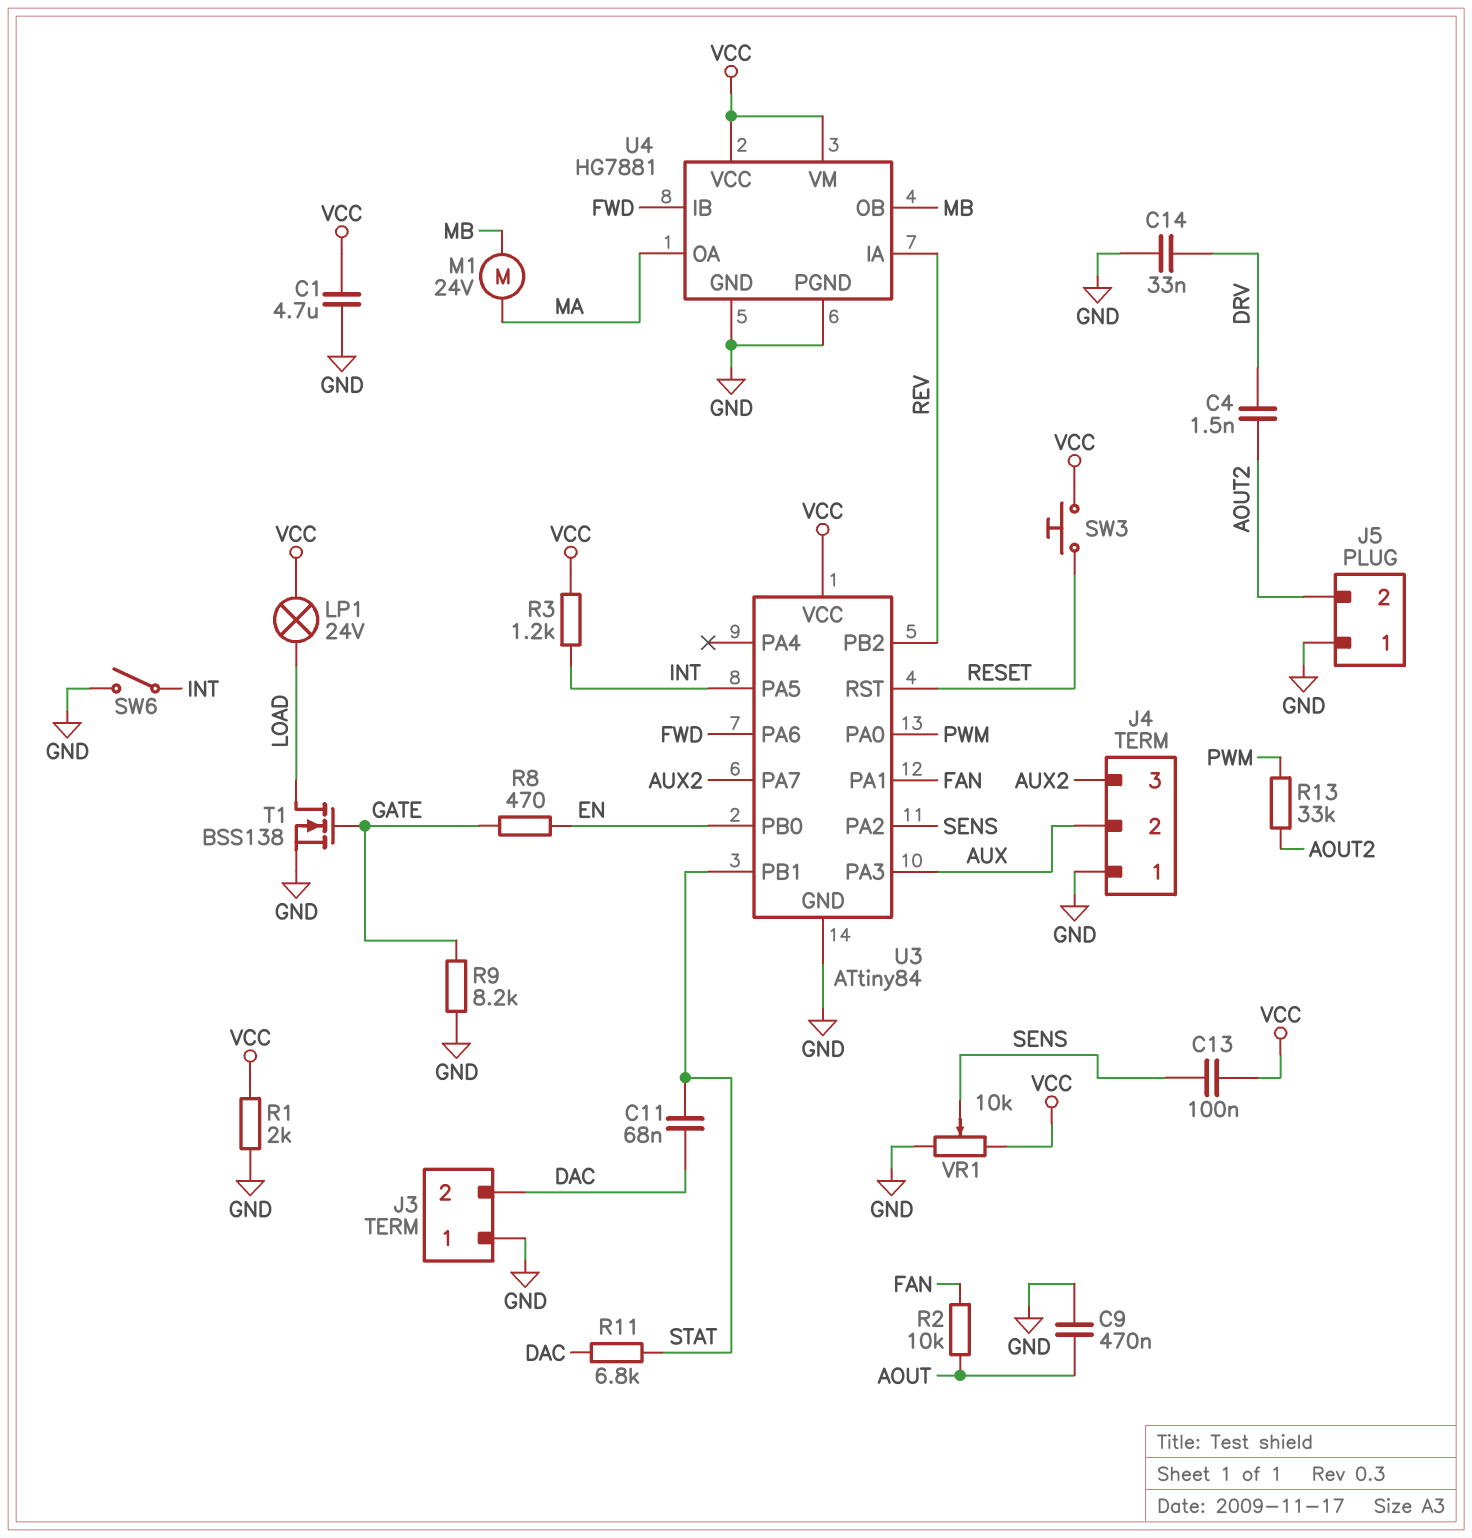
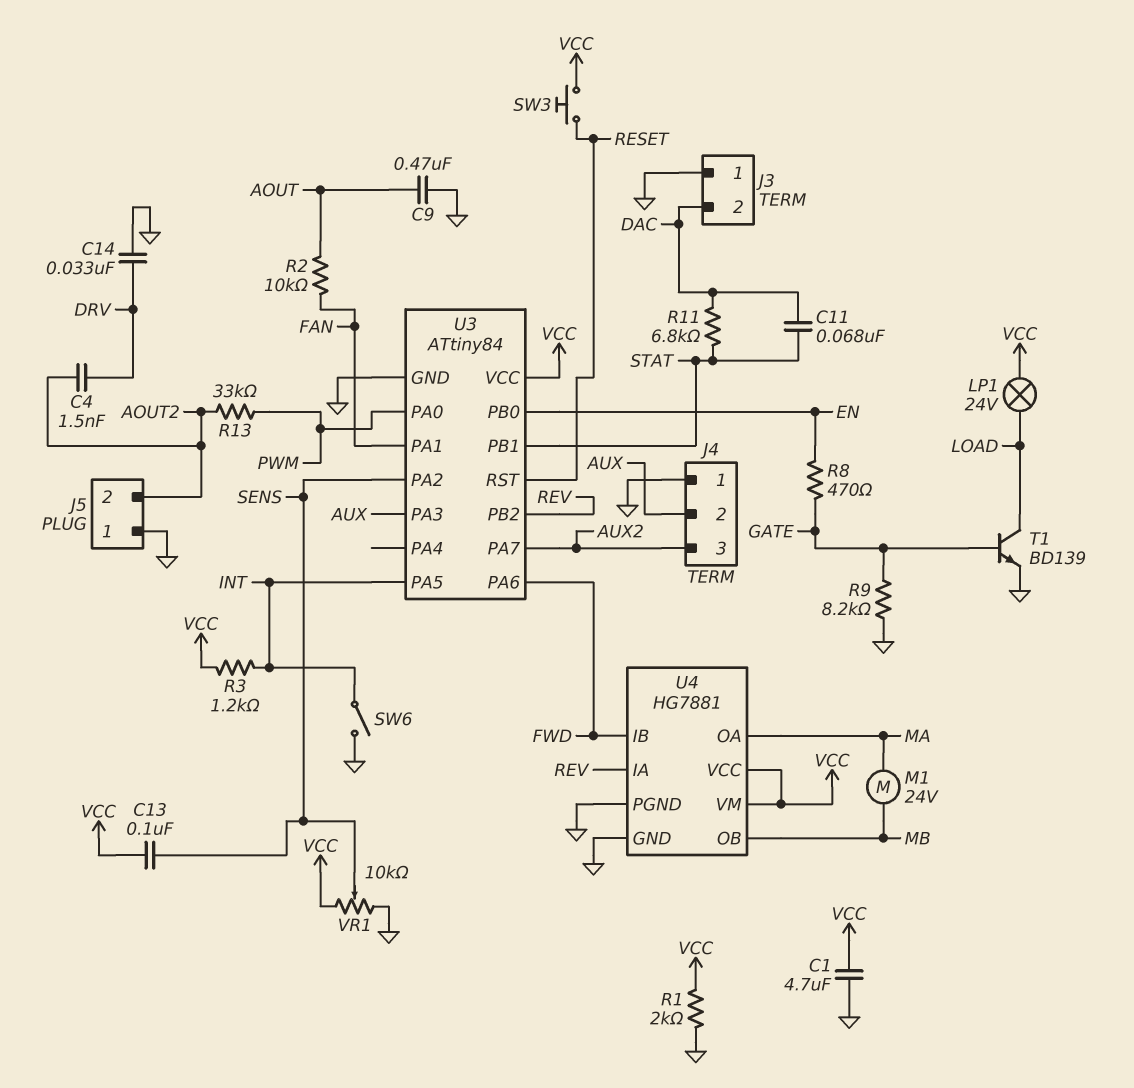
T1: NMOS BSS138 (G GATE, D LOAD, S GND) -> NPN BD139 (B GATE, C LOAD, E GND)

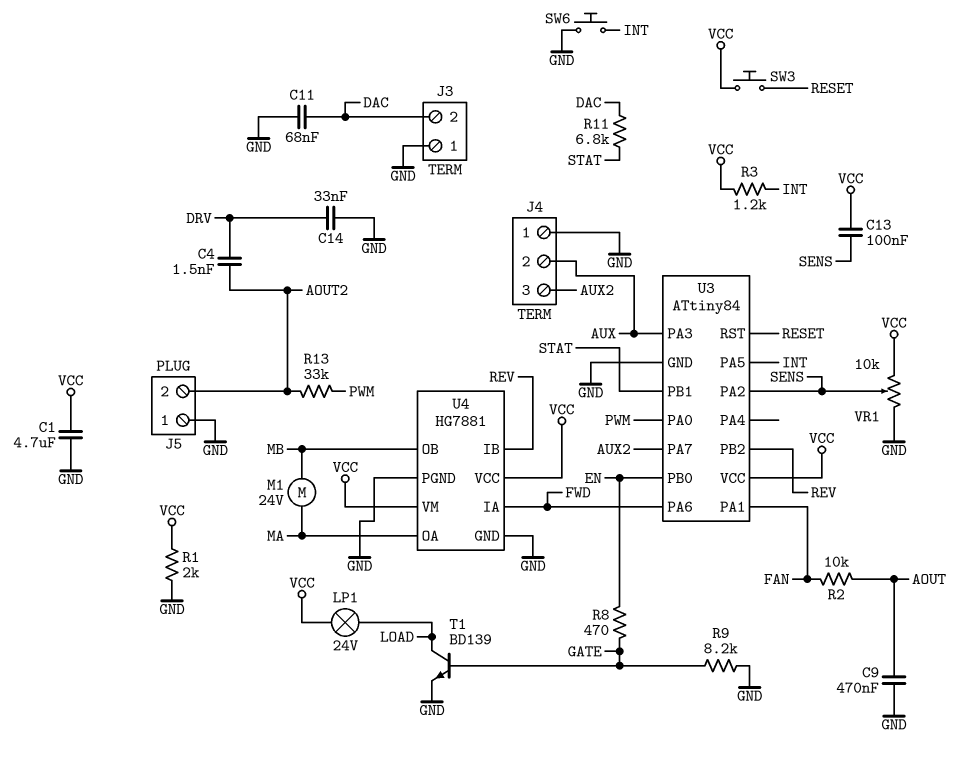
C11: 68nF (DAC, STAT) -> 68nF (DAC, GND)
SW6: switch (GND, INT) -> button (GND, INT)
U4 pin IA: REV -> FWD
U4 pin IB: FWD -> REV

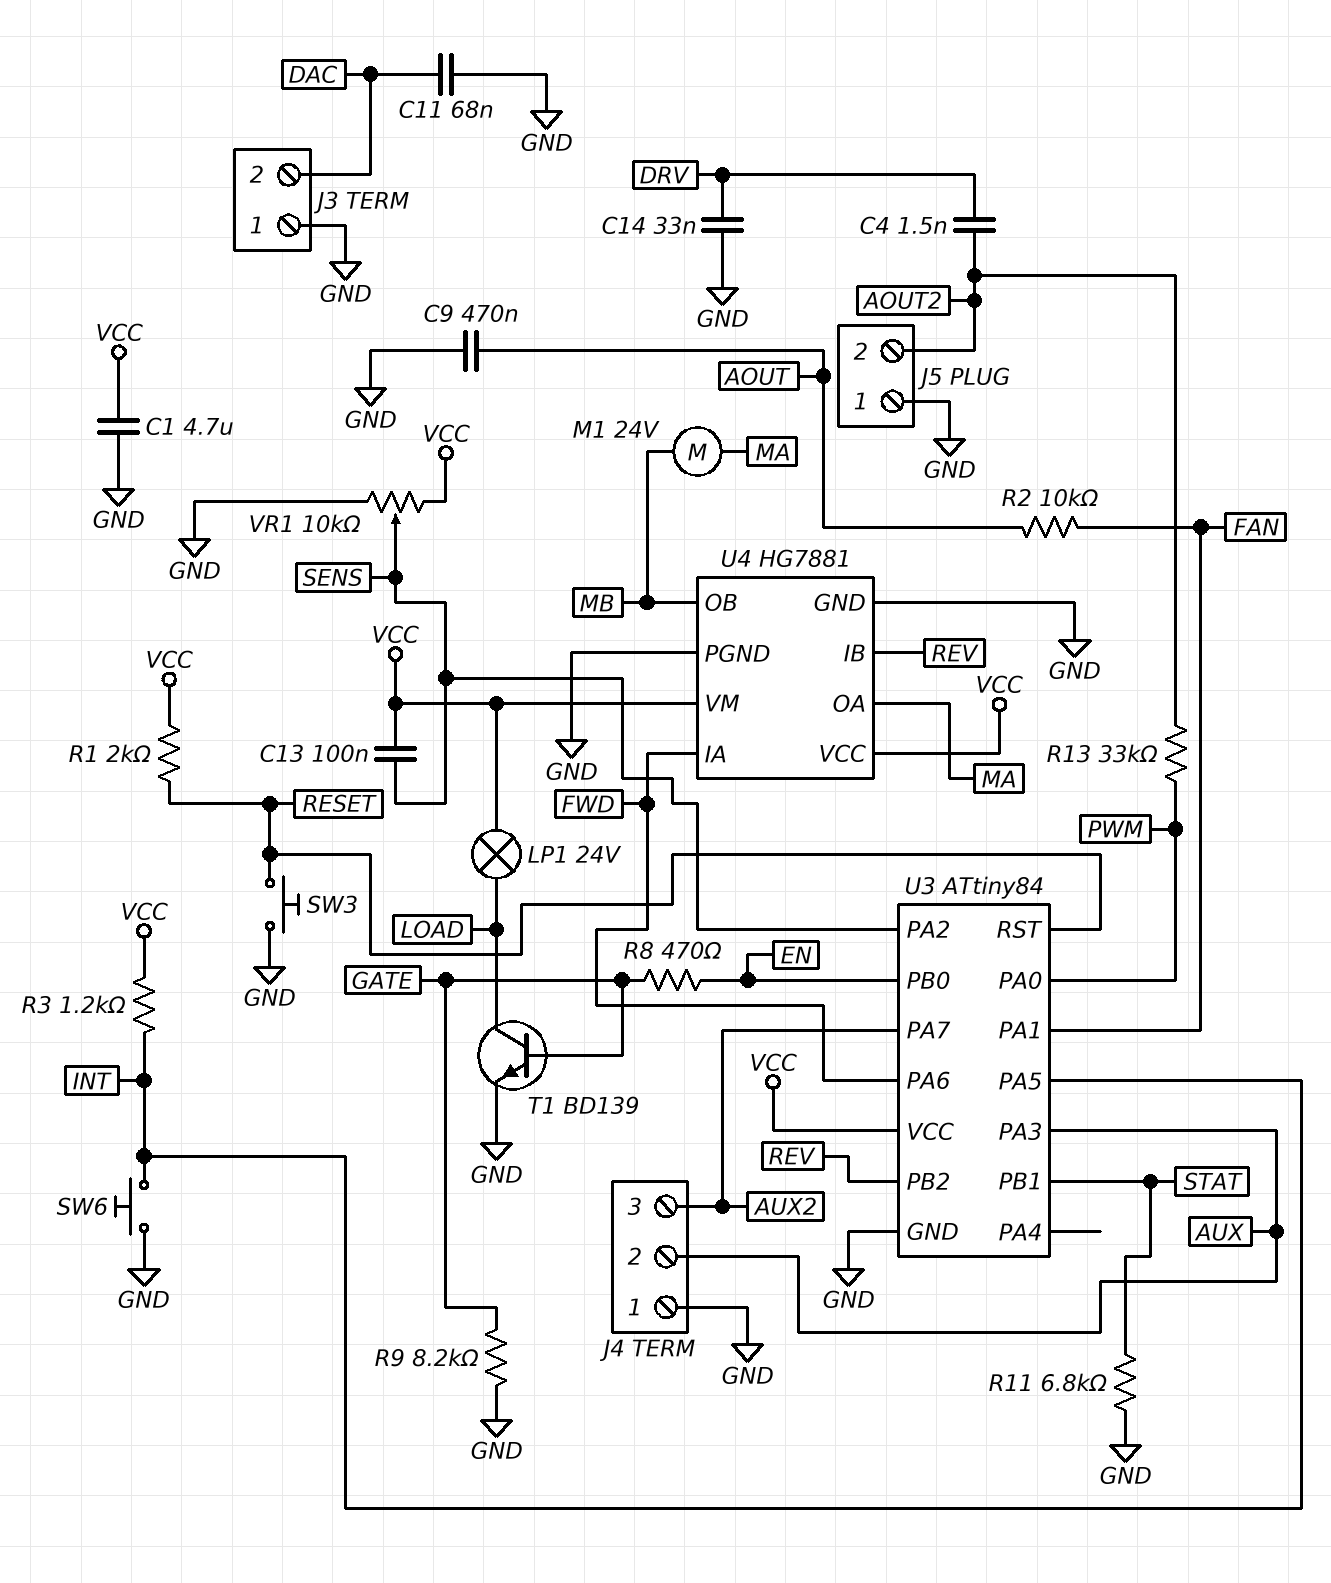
R1: 2k (GND, VCC) -> 2k (RESET, VCC)
R11: 6.8k (DAC, STAT) -> 6.8k (GND, STAT)
SW3: button (RESET, VCC) -> button (GND, RESET)

